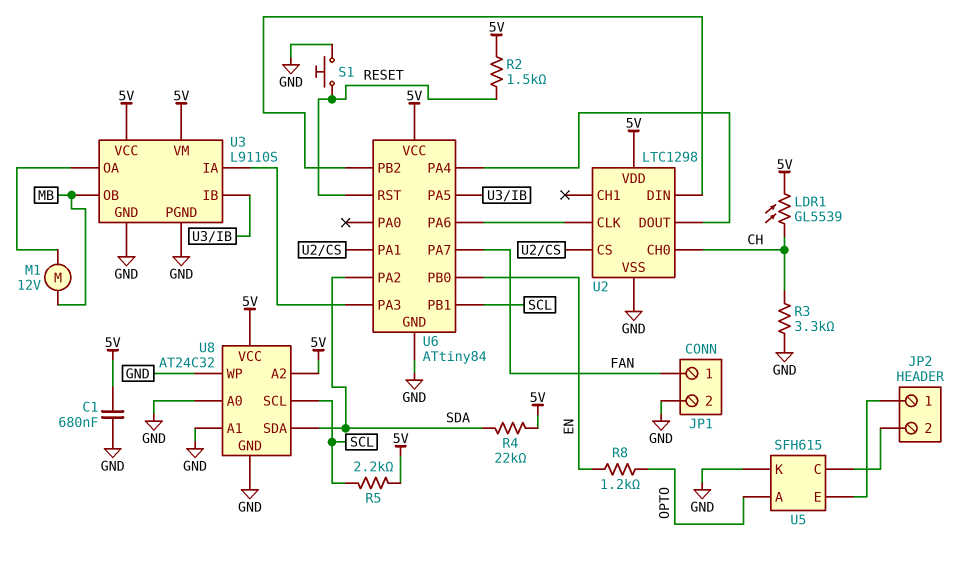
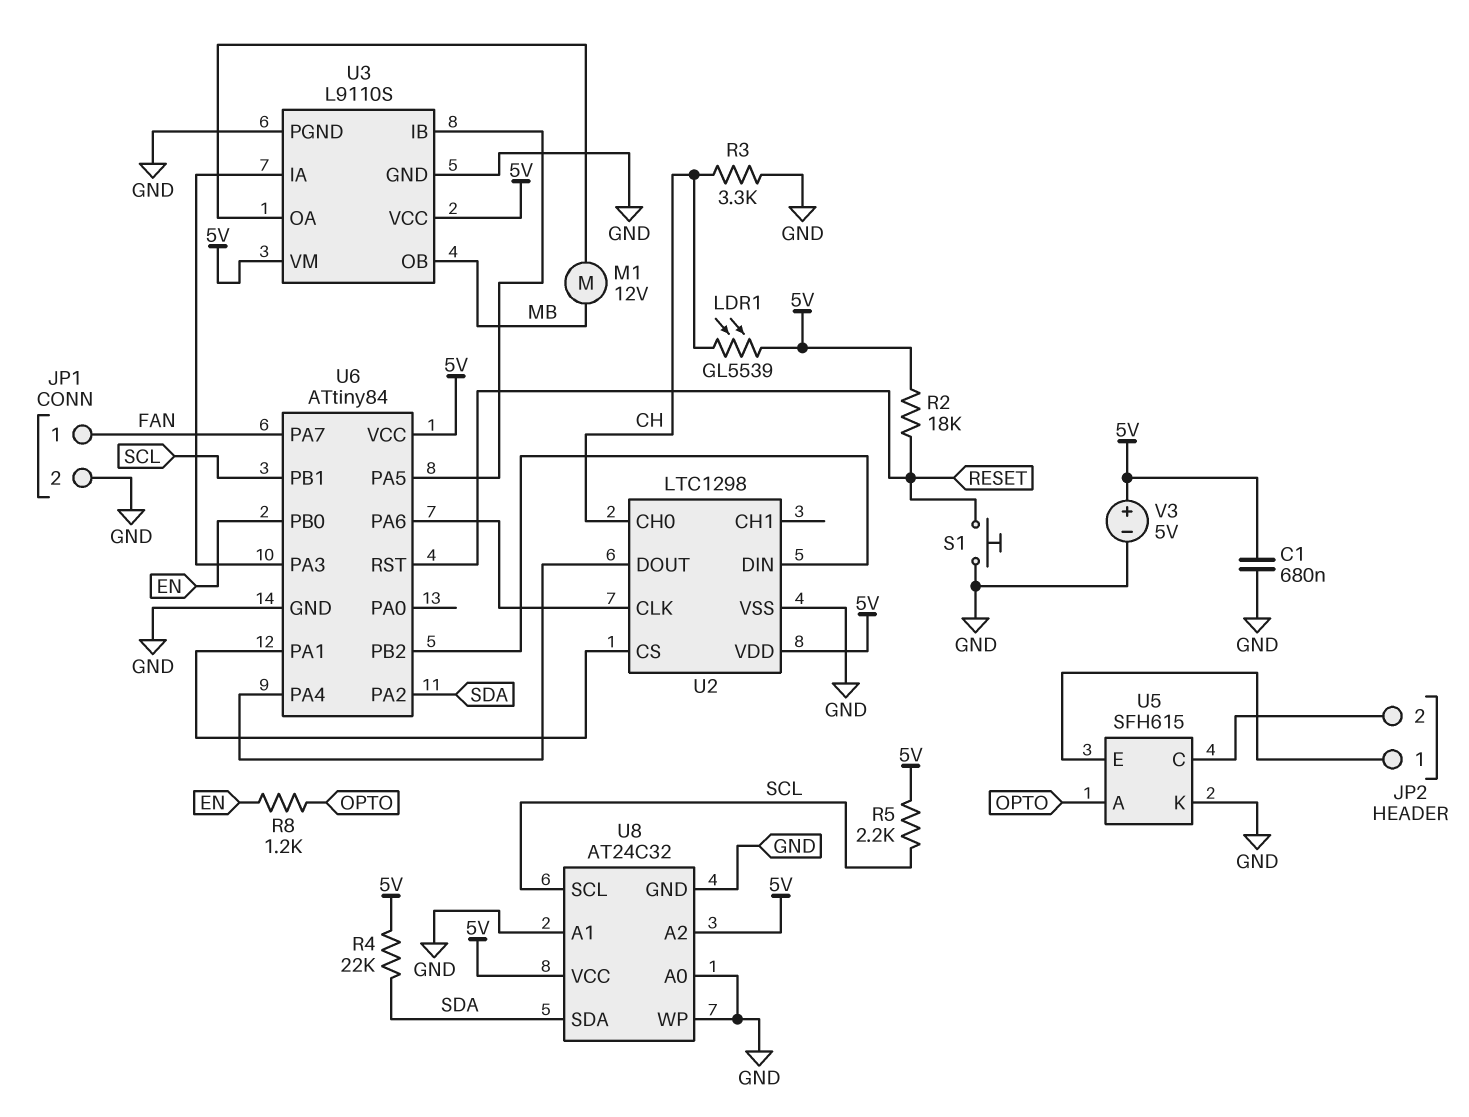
R2: 1.5k (5V, RESET) -> 18k (5V, RESET)
V3: none -> 5V (plus 5V, minus GND)

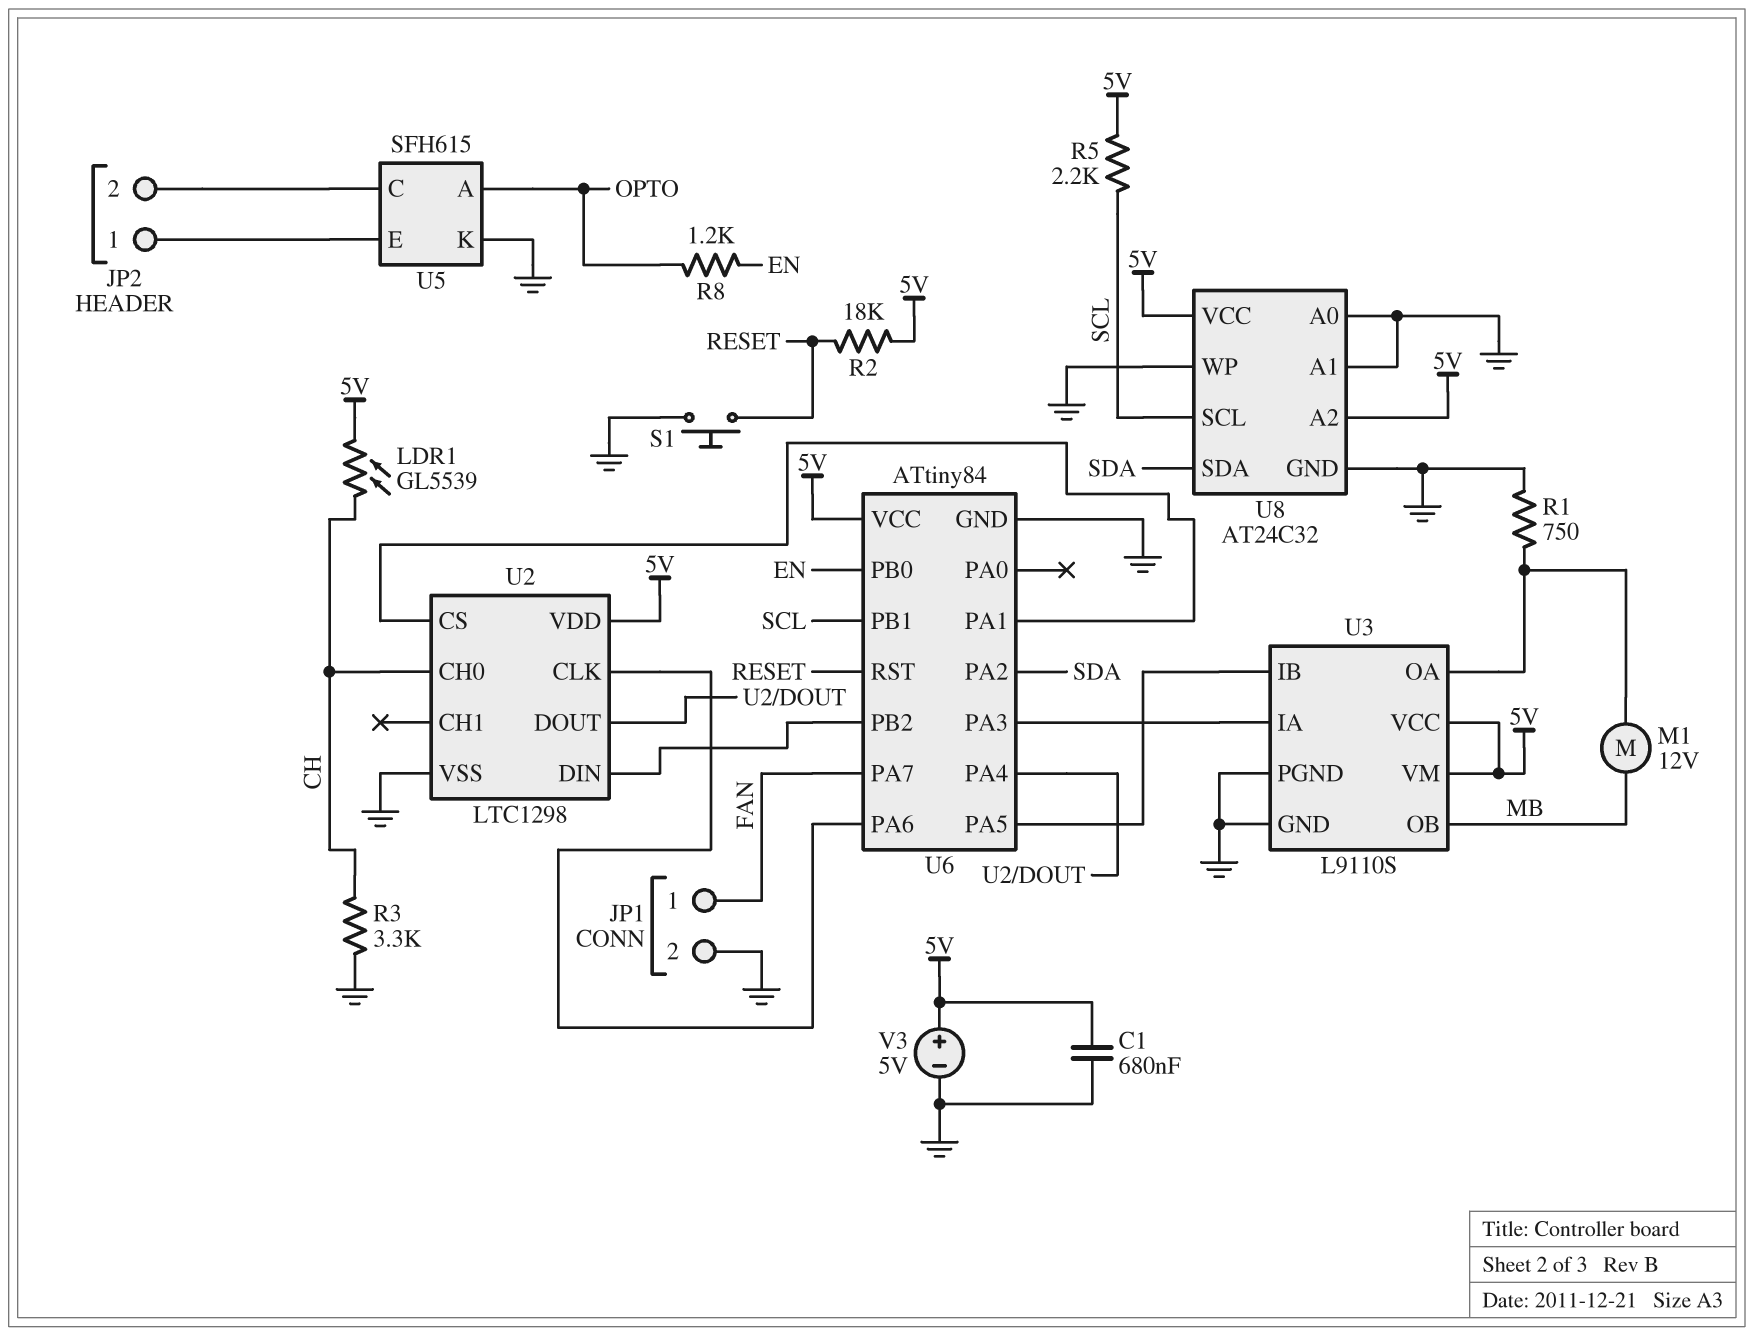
R1: none -> 750 (GND, U3/OA)
R4: 22k (5V, SDA) -> none

